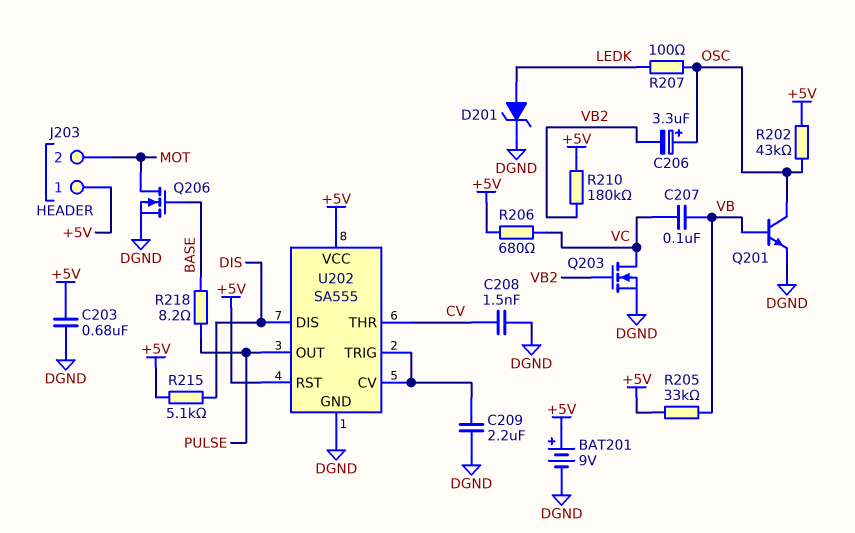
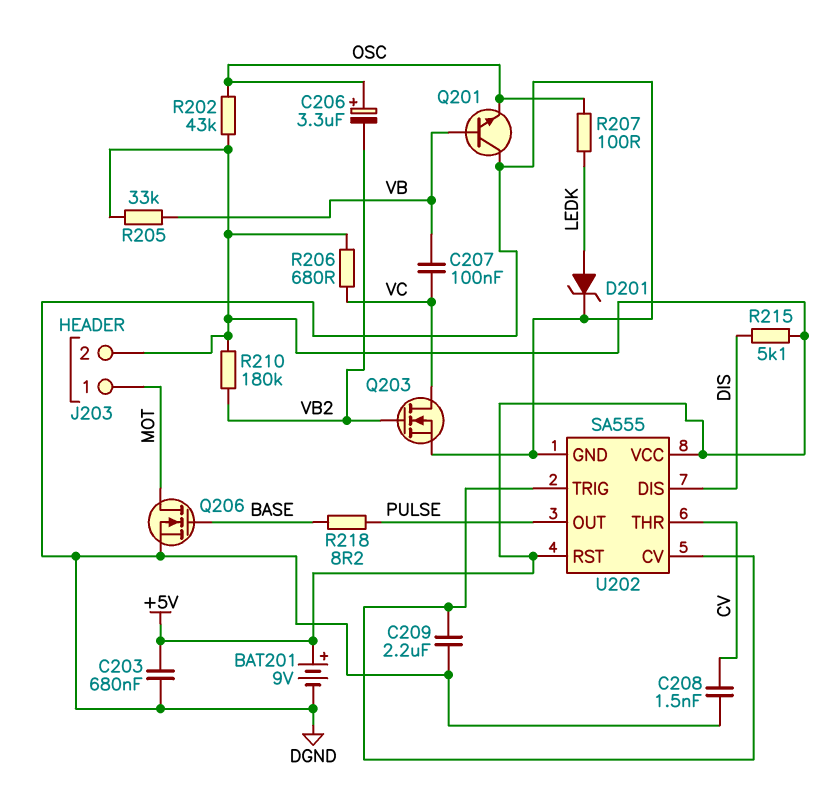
J203 pin 1: +5V -> MOT
J203 pin 2: MOT -> +5V
Q201: NPN (B VB, C OSC, E DGND) -> NPN (B VB, C DGND, E OSC)

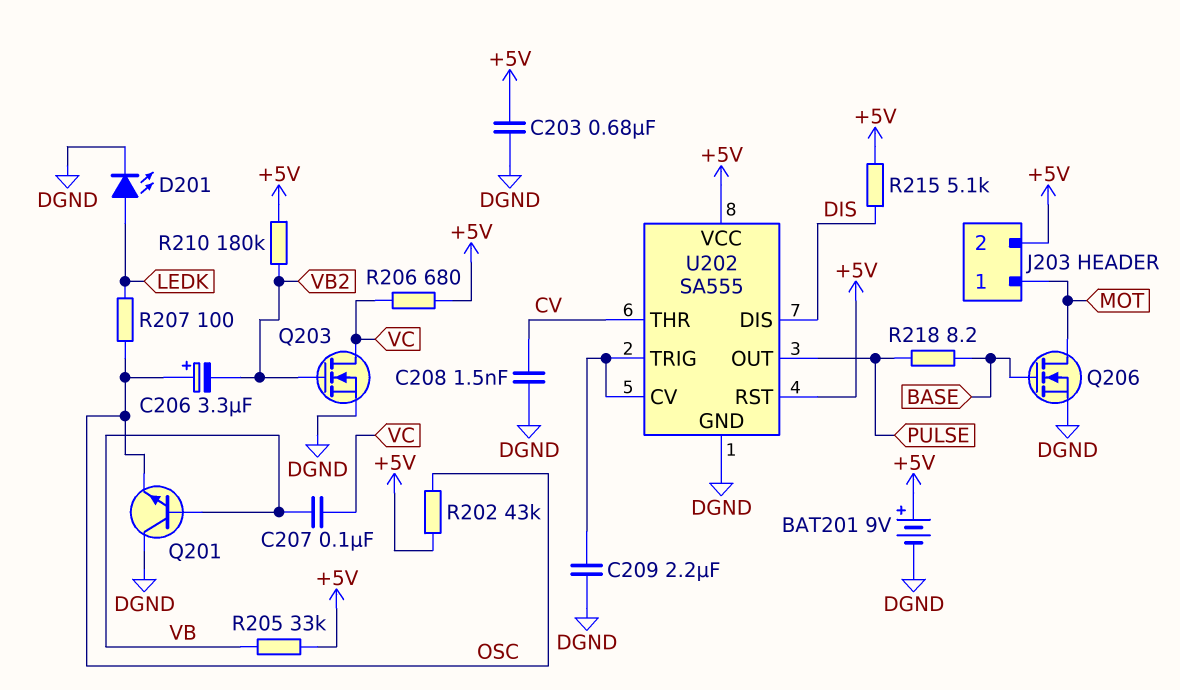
D201: zener (A LEDK, K DGND) -> LED (A LEDK, K DGND)

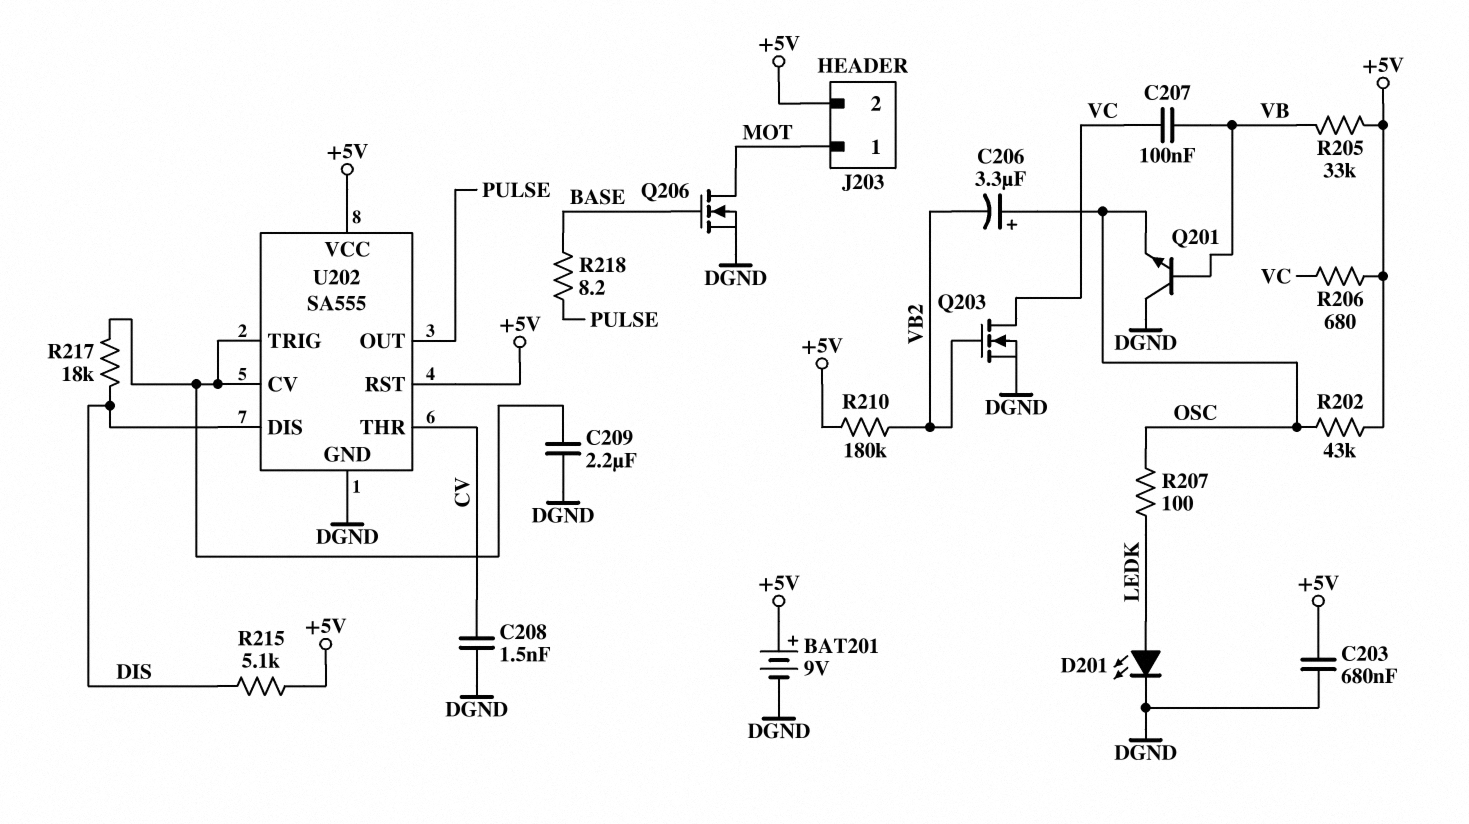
R217: none -> 18k (DIS, U202/CV)

